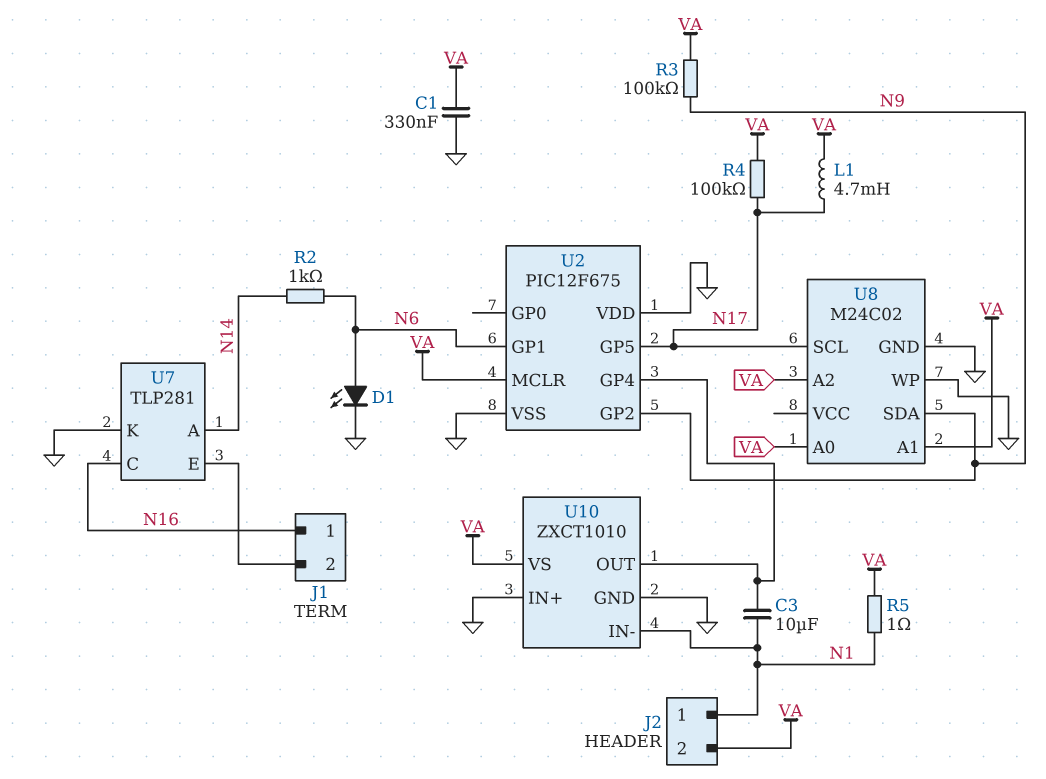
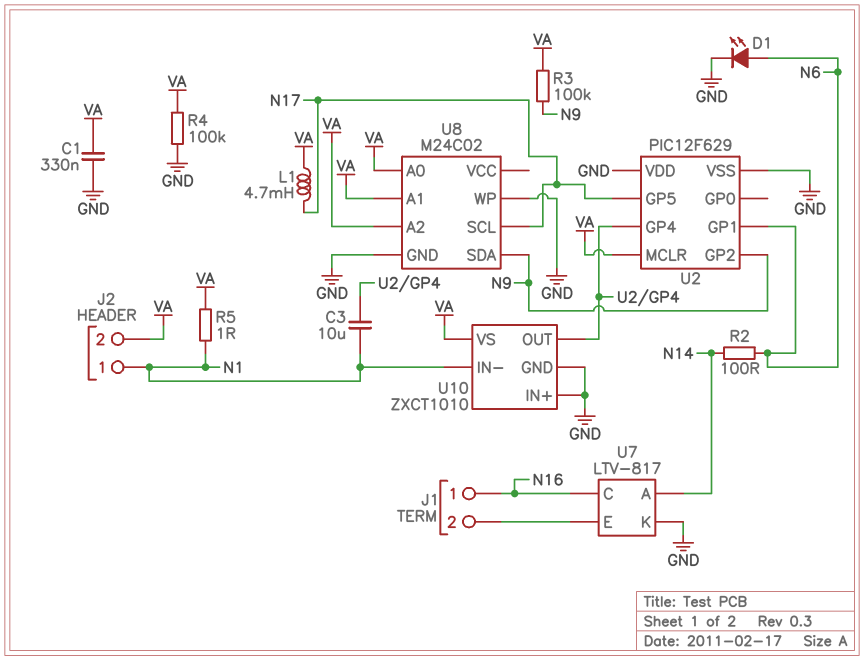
R2: 1k (N6, N14) -> 100 (N6, N14)
R4: 100k (N17, VA) -> 100k (GND, VA)
U2: PIC12F675 -> PIC12F629
U7: TLP281 -> LTV-817

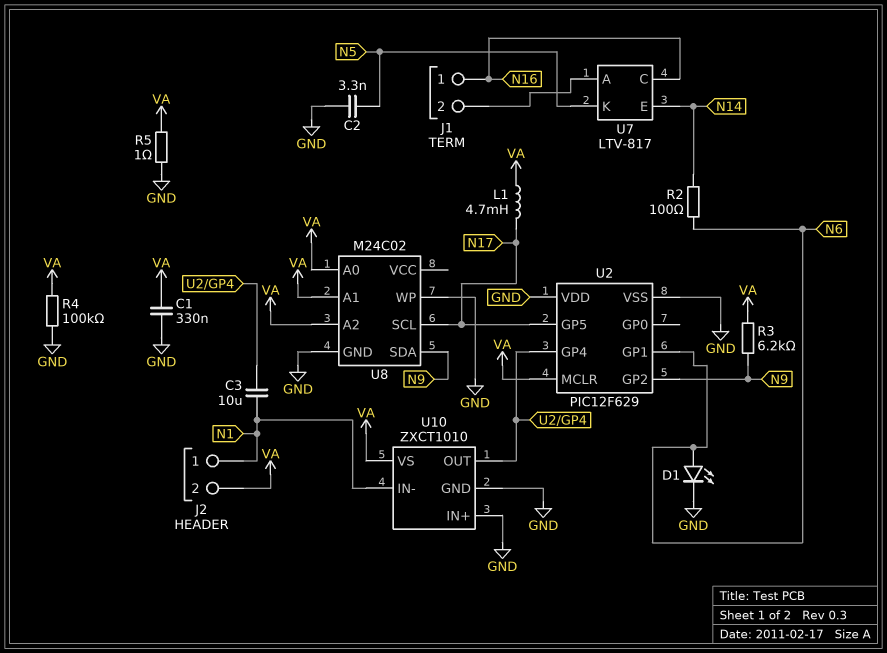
C2: none -> 3.3nF (GND, N5)
R3: 100k (N9, VA) -> 6.2k (N9, VA)
R5: 1 (N1, VA) -> 1 (GND, VA)
U7 pin A: N14 -> J1/2
U7 pin E: J1/2 -> N14
U7 pin K: GND -> N5

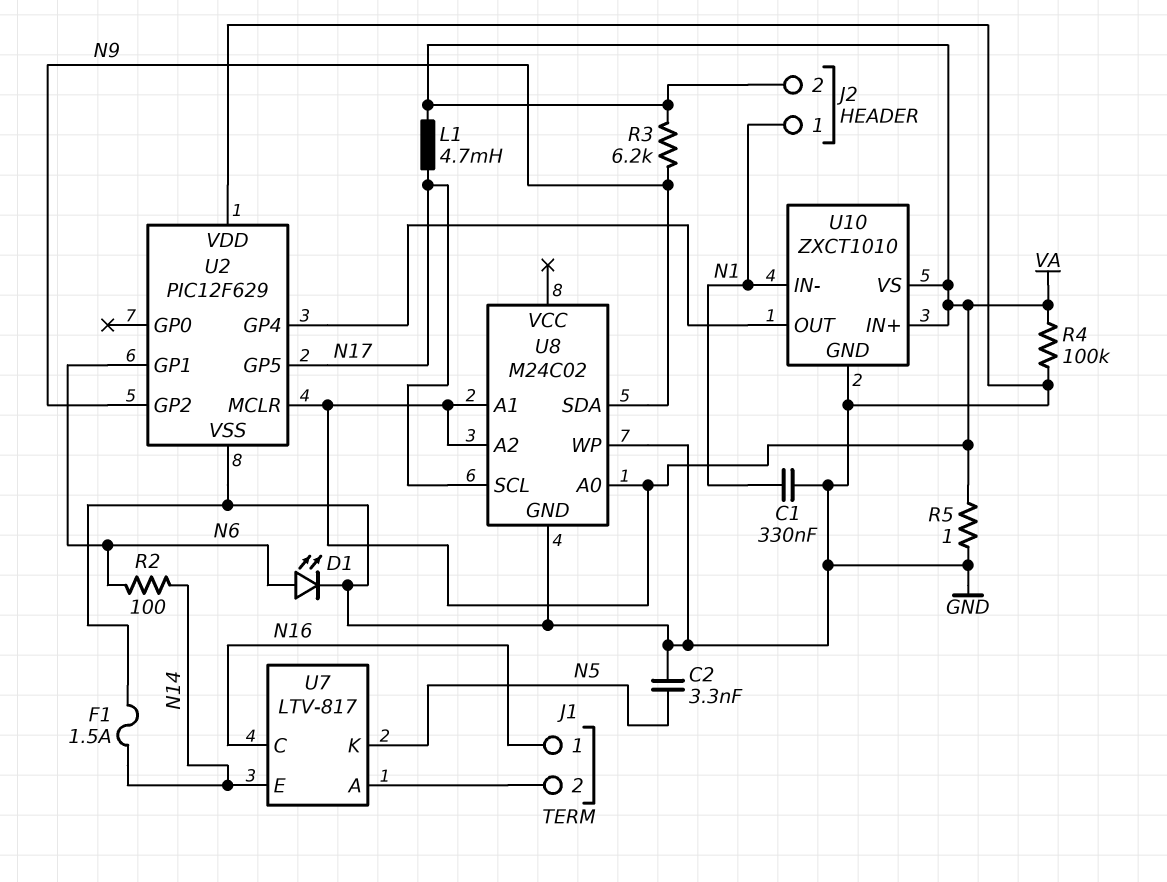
C1: 330nF (GND, VA) -> 330nF (GND, N1)
C3: 10uF (N1, U2/GP4) -> none
F1: none -> 1.5A (GND, N14)
U10 pin IN+: GND -> VA

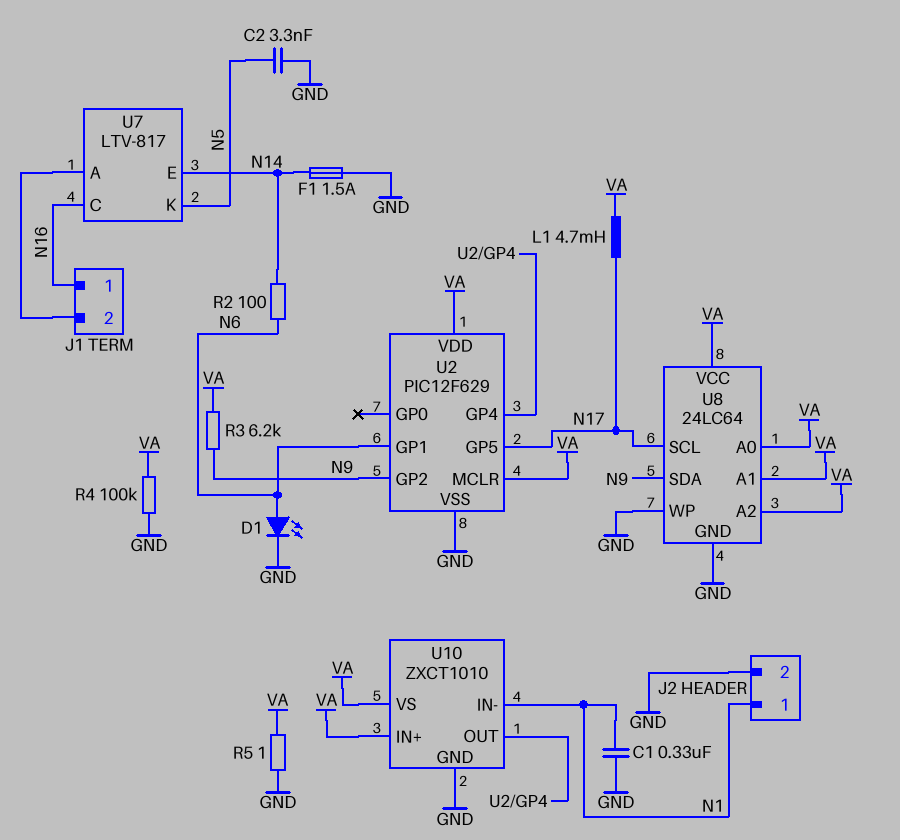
J2 pin 2: VA -> GND
U2 pin VDD: GND -> VA
U8: M24C02 -> 24LC64
U8 pin VCC: none -> VA

